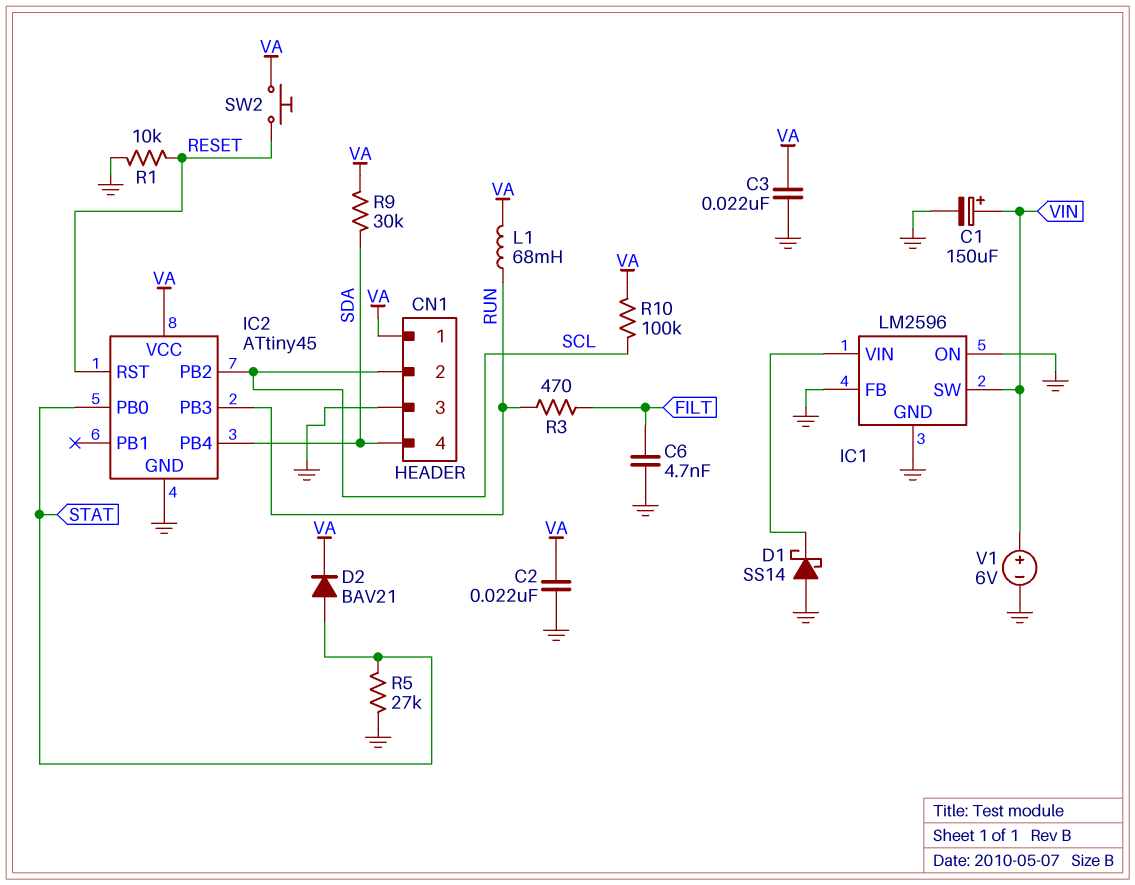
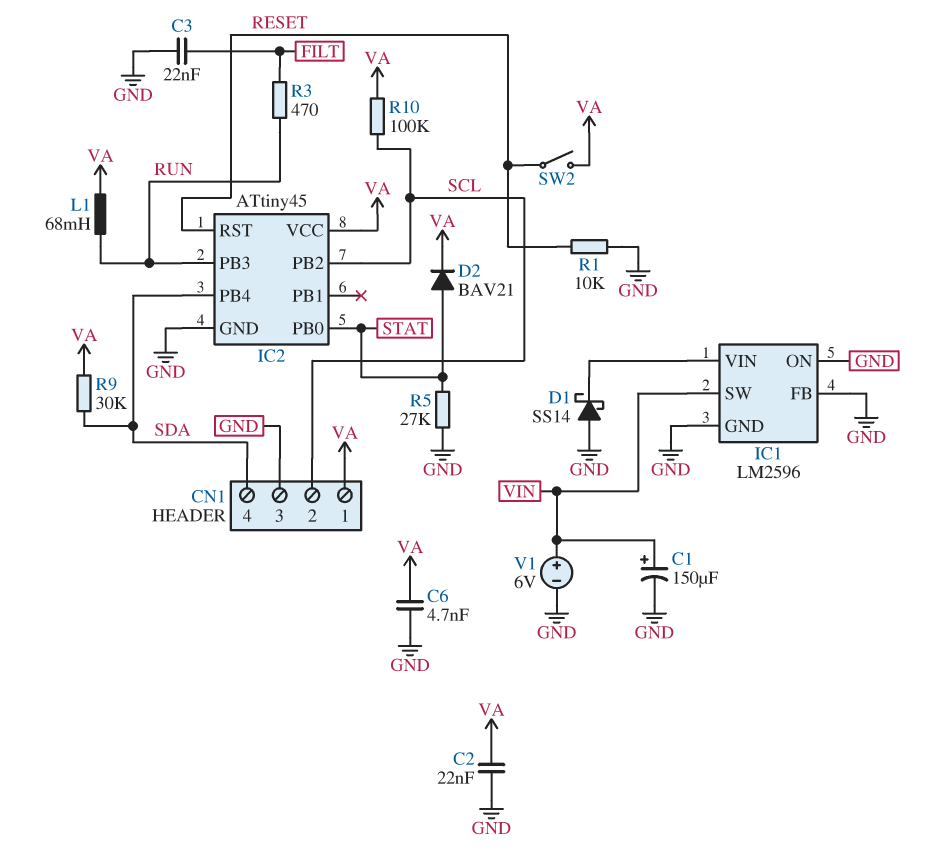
C3: 22nF (GND, VA) -> 22nF (FILT, GND)
C6: 4.7nF (FILT, GND) -> 4.7nF (GND, VA)
SW2: button (RESET, VA) -> switch (RESET, VA)

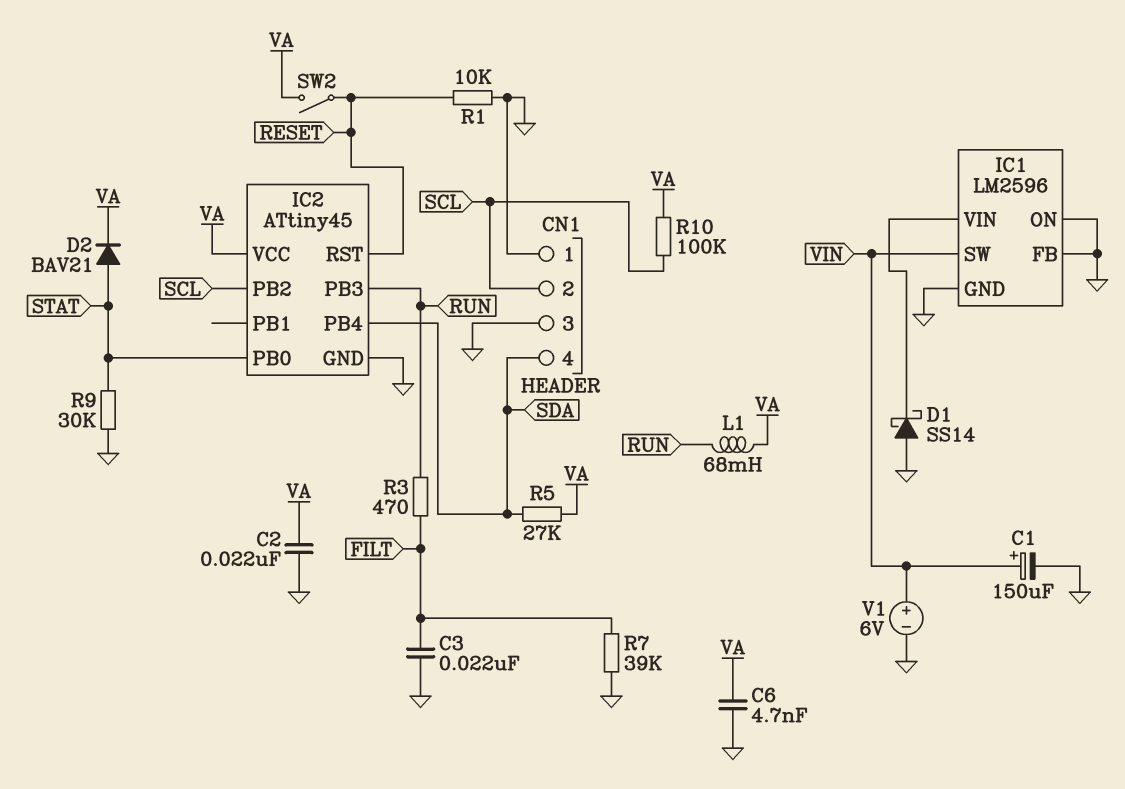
CN1 pin 1: VA -> GND
R5: 27k (GND, STAT) -> 27k (SDA, VA)
R7: none -> 39k (FILT, GND)
R9: 30k (SDA, VA) -> 30k (GND, STAT)

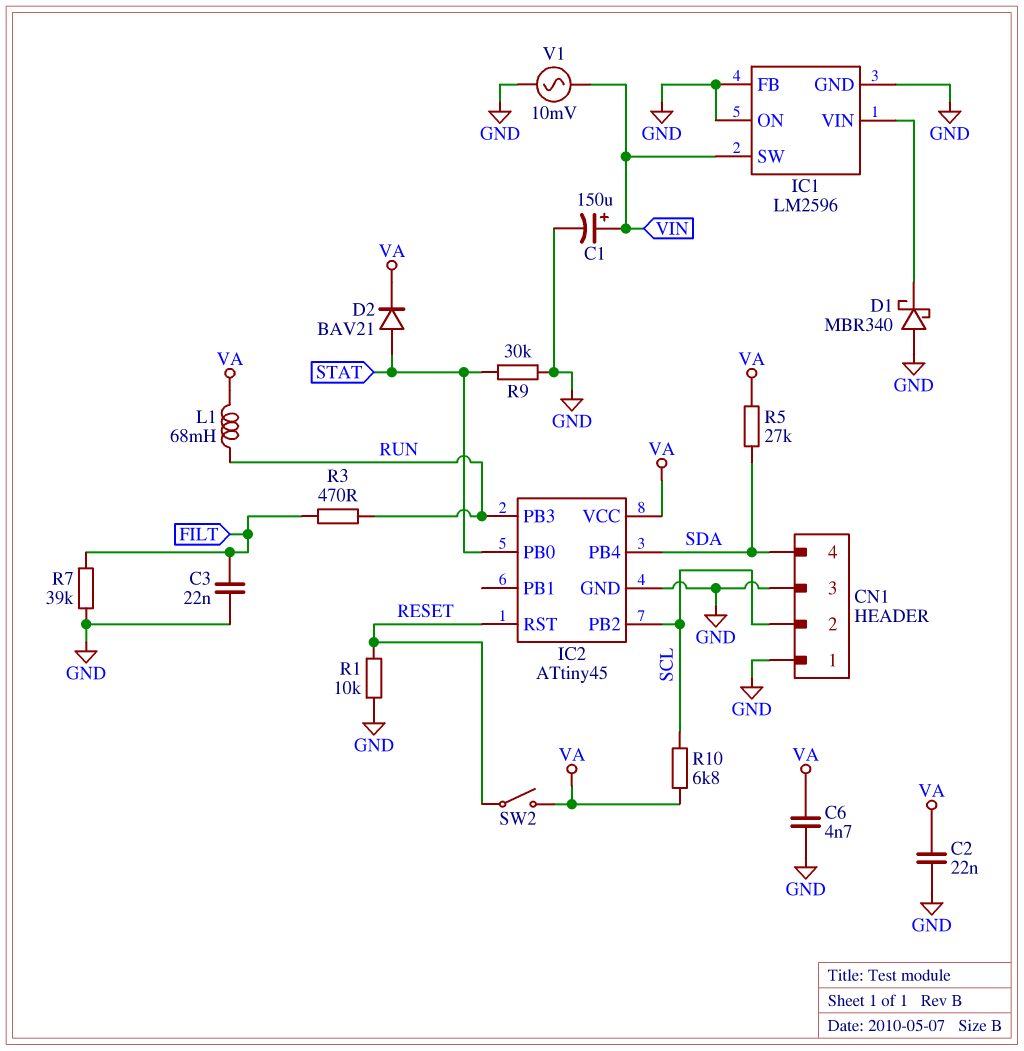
D1: schottky SS14 (A GND, K IC1/VIN) -> schottky MBR340 (A GND, K IC1/VIN)
R10: 100k (SCL, VA) -> 6.8k (SCL, VA)
V1: 6V (plus VIN, minus GND) -> AC 10mV (GND, VIN)

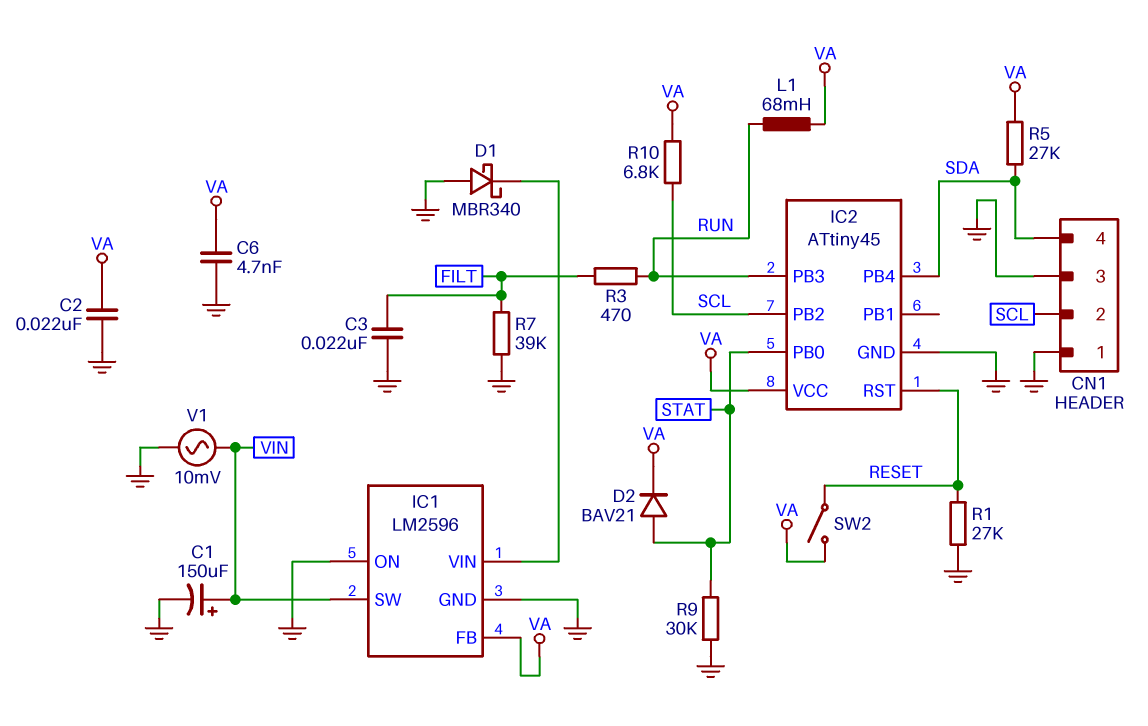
IC1 pin FB: GND -> VA
R1: 10k (GND, RESET) -> 27k (GND, RESET)

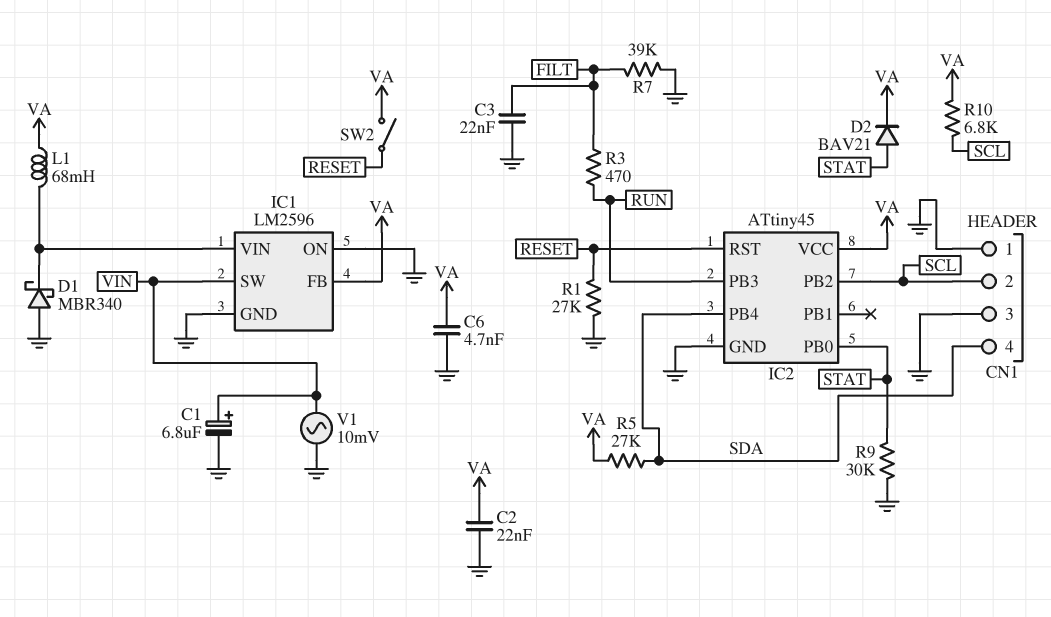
C1: 150uF (plus VIN, minus GND) -> 6.8uF (plus VIN, minus GND)
L1: 68mH (RUN, VA) -> 68mH (IC1/VIN, VA)

